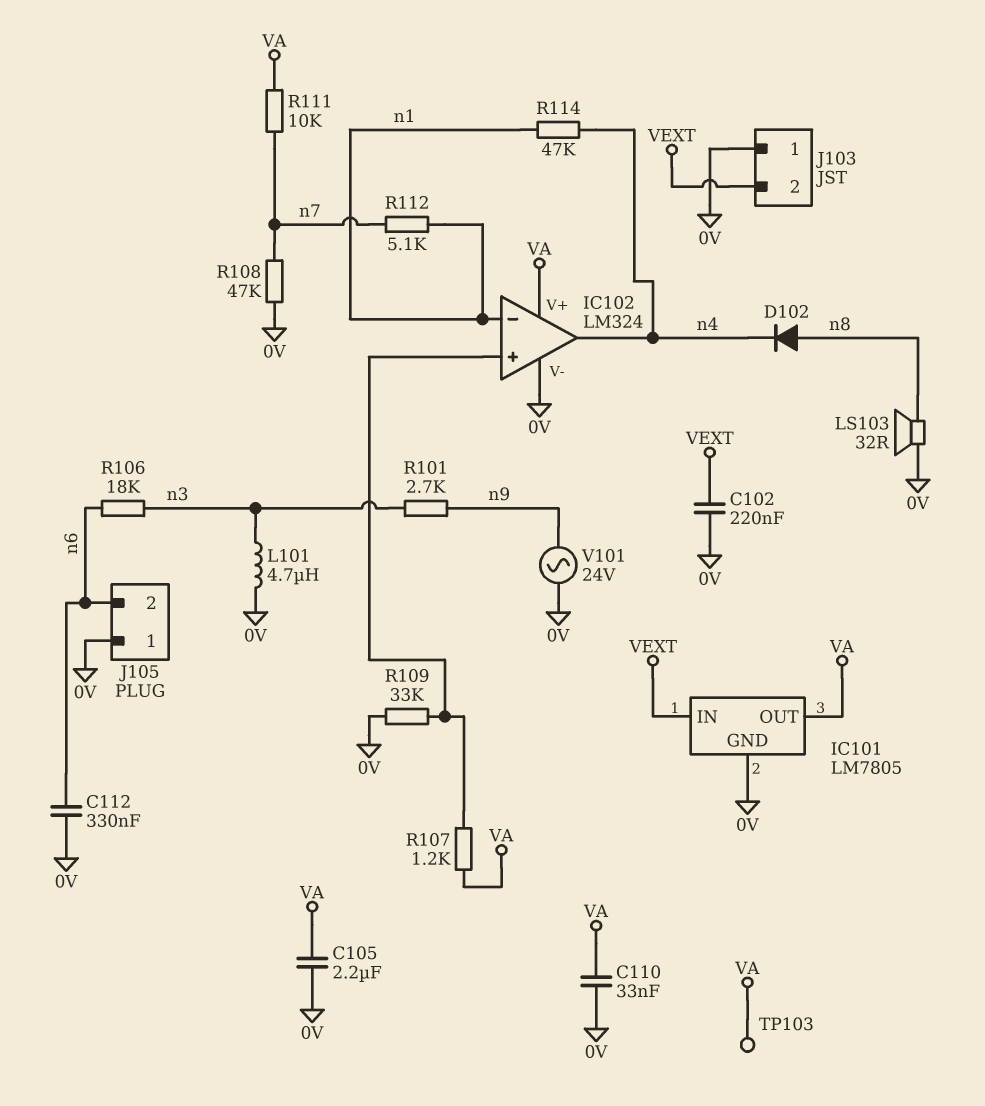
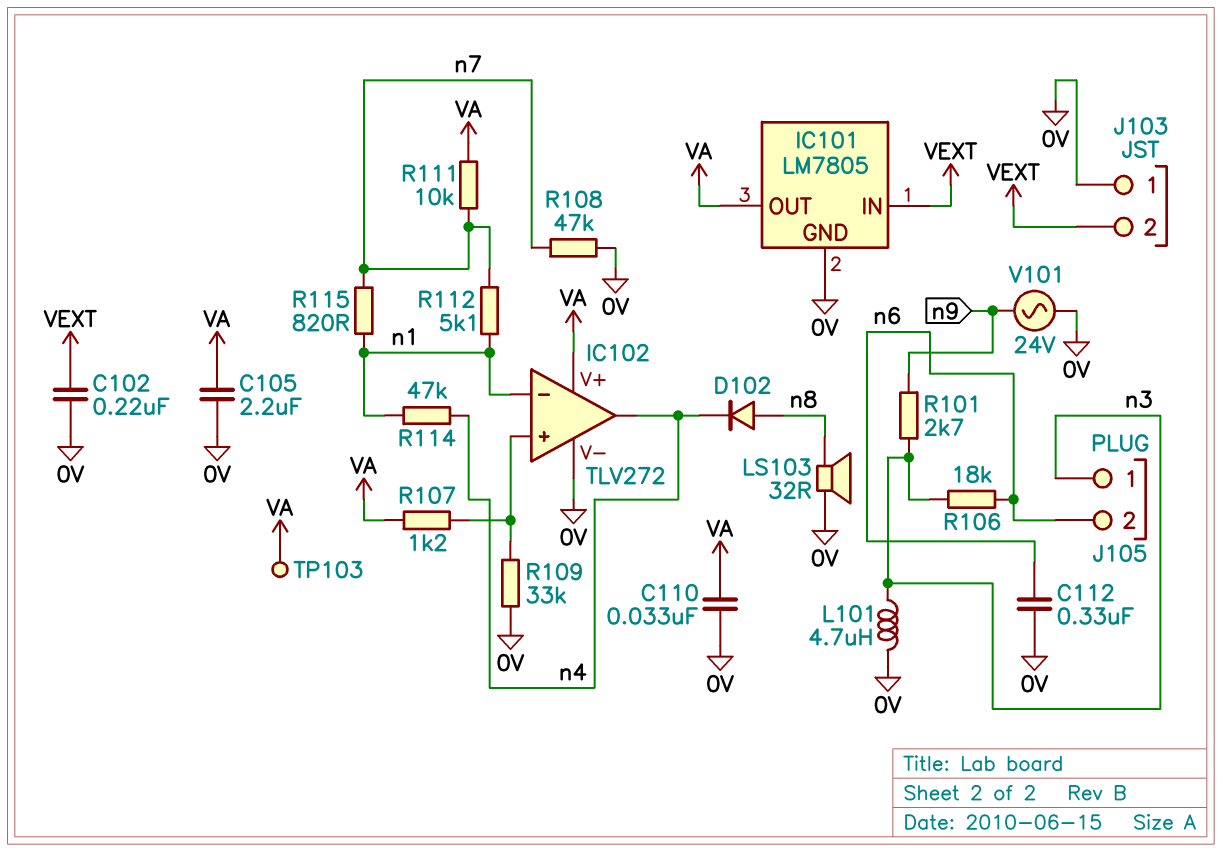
IC102: LM324 -> TLV272
J105 pin 1: 0V -> n3
R115: none -> 820 (n1, n7)

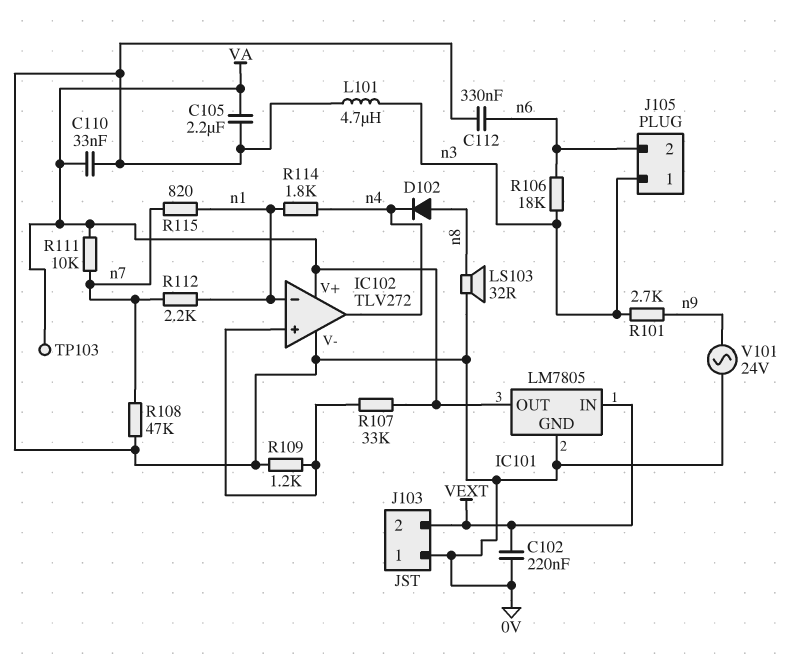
R107: 1.2k (IC102/in+, VA) -> 33k (IC102/in+, VA)
R109: 33k (0V, IC102/in+) -> 1.2k (0V, IC102/in+)
R112: 5.1k (n1, n7) -> 2.2k (n1, n7)
R114: 47k (n1, n4) -> 1.8k (n1, n4)

